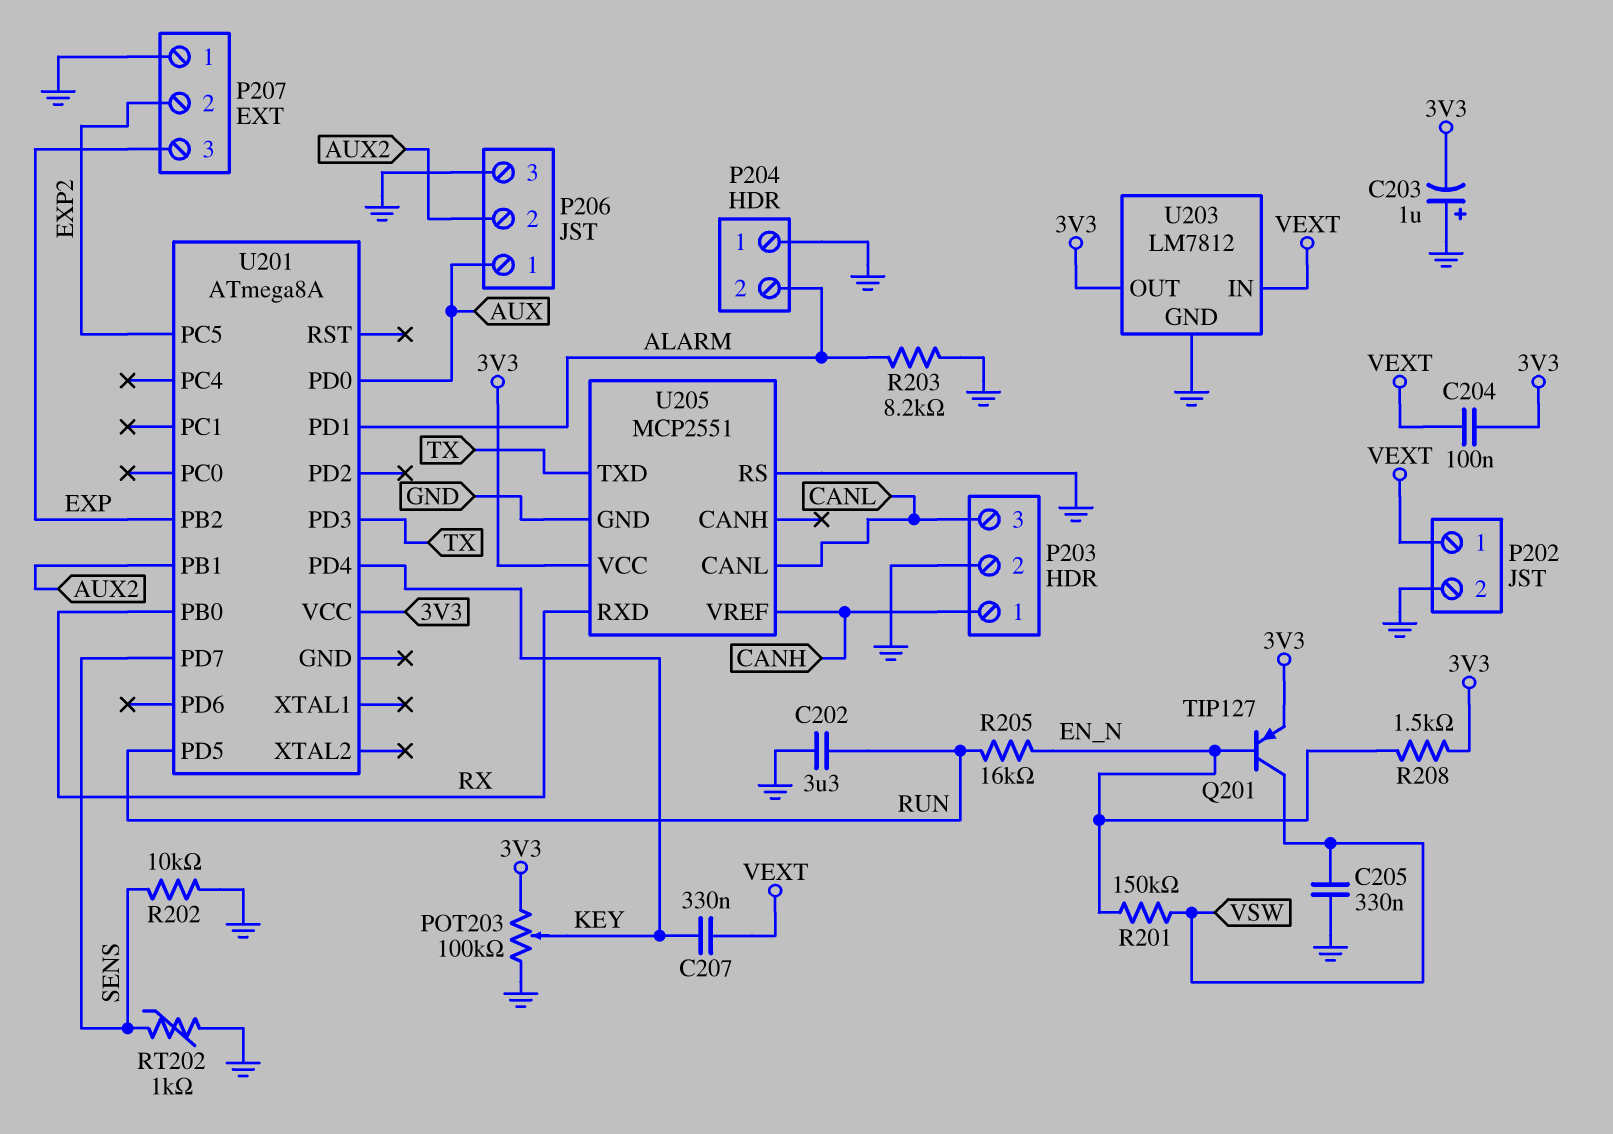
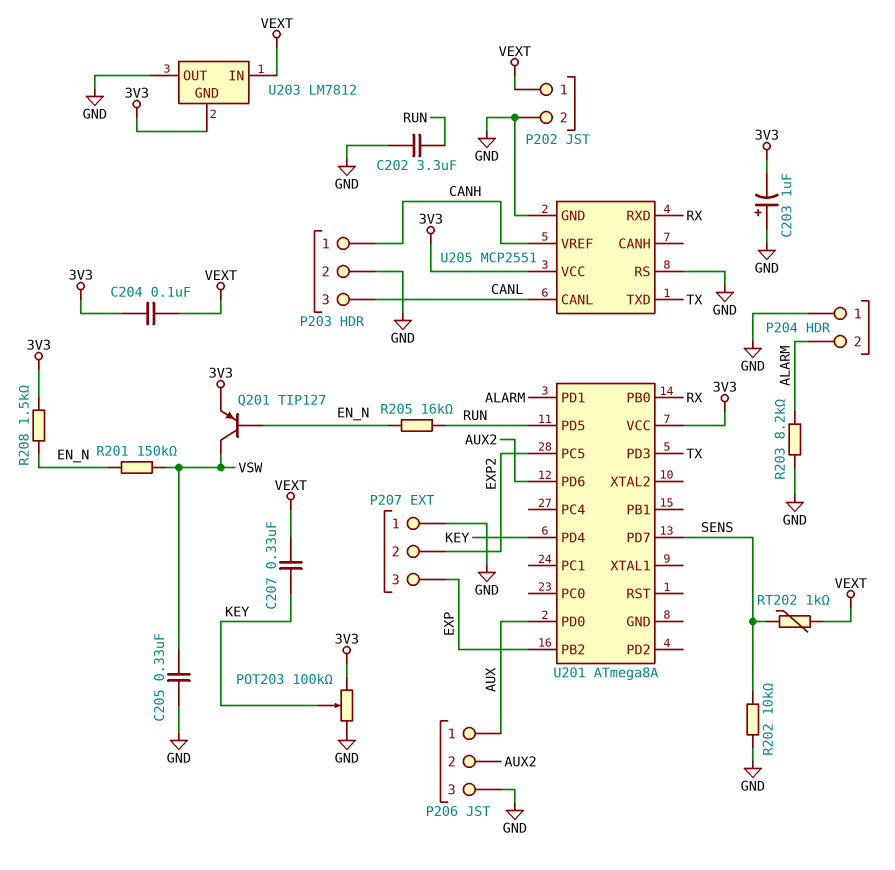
RT202: 1k (GND, SENS) -> 1k (SENS, VEXT)
U201 pin PB1: AUX2 -> none
U201 pin PD6: none -> AUX2
U203 pin GND: GND -> 3V3
U203 pin OUT: 3V3 -> GND

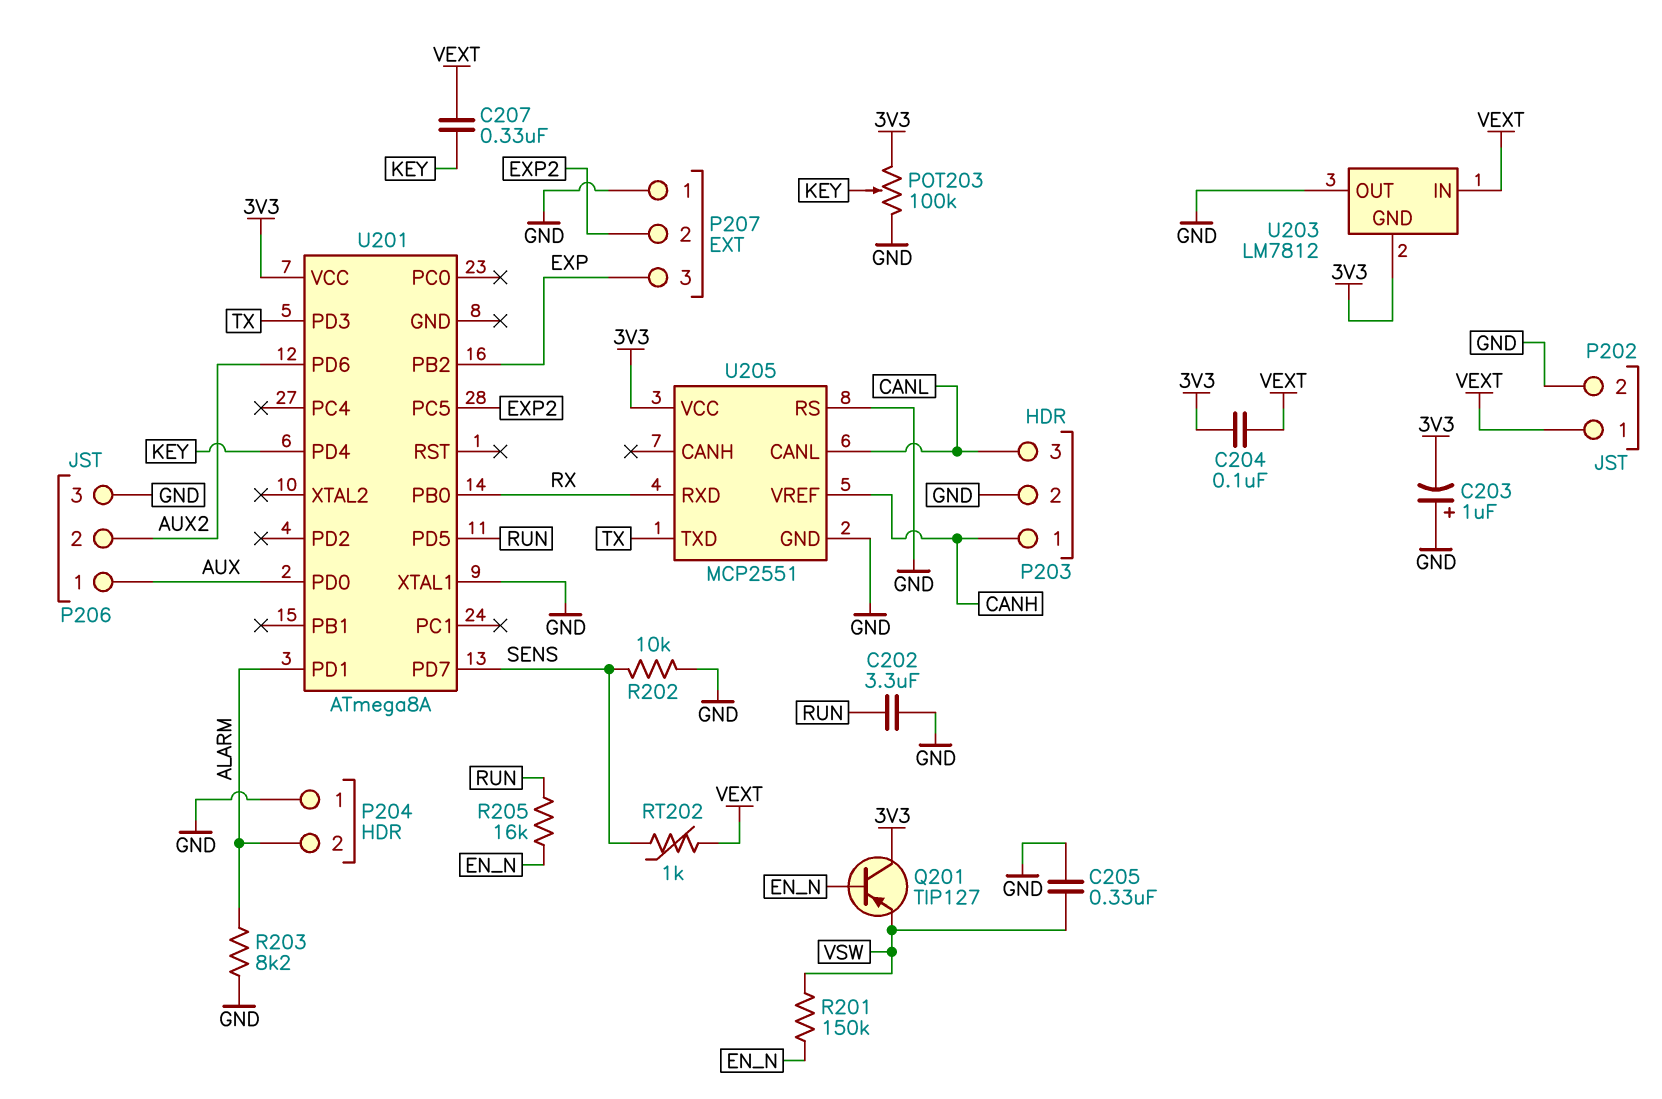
Q201: PNP TIP127 (B EN_N, C VSW, E 3V3) -> PNP TIP127 (B EN_N, C 3V3, E VSW)
R208: 1.5k (3V3, EN_N) -> none
U201 pin XTAL1: none -> GND

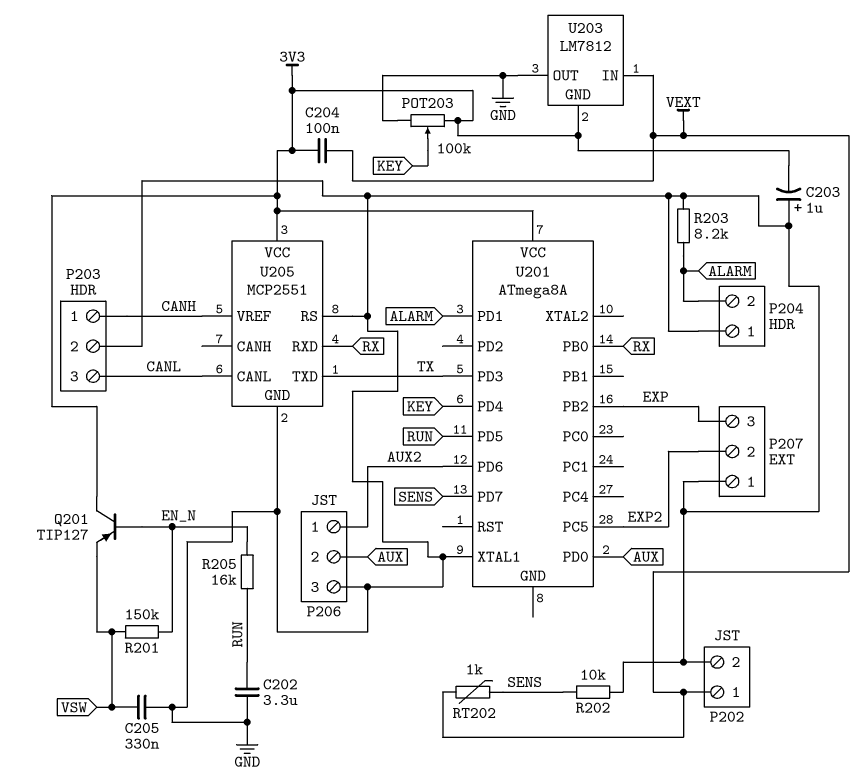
C207: 330nF (KEY, VEXT) -> none
P206 pin 1: AUX -> AUX2
P206 pin 2: AUX2 -> AUX

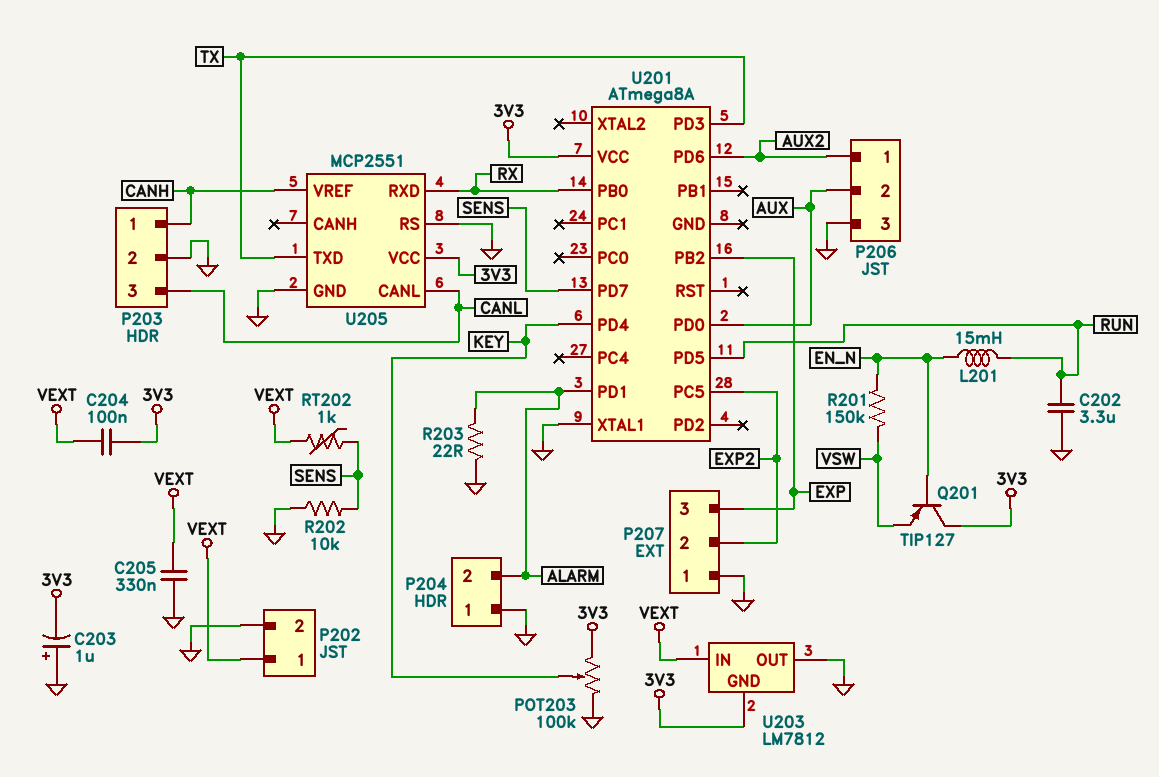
C205: 330nF (GND, VSW) -> 330nF (GND, VEXT)
L201: none -> 15mH (EN_N, RUN)
R203: 8.2k (ALARM, GND) -> 22 (ALARM, GND)
R205: 16k (EN_N, RUN) -> none

